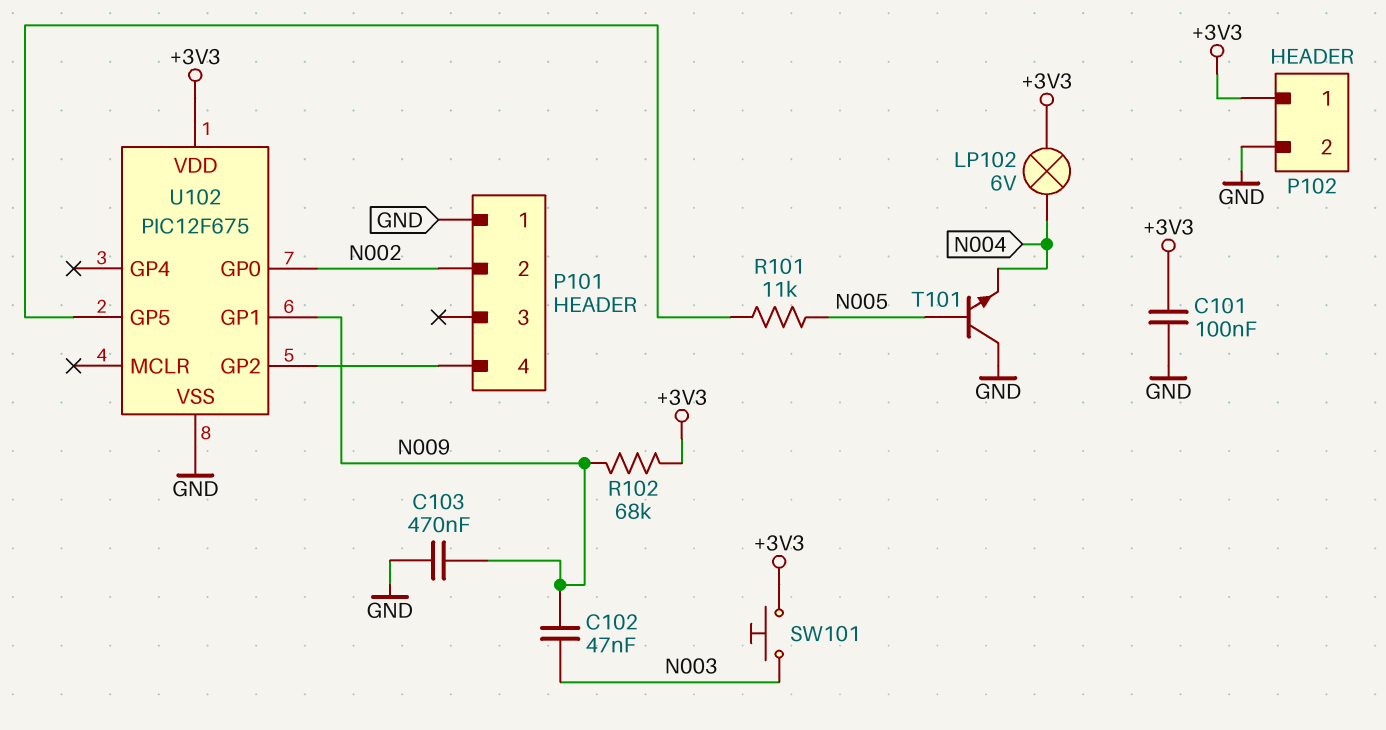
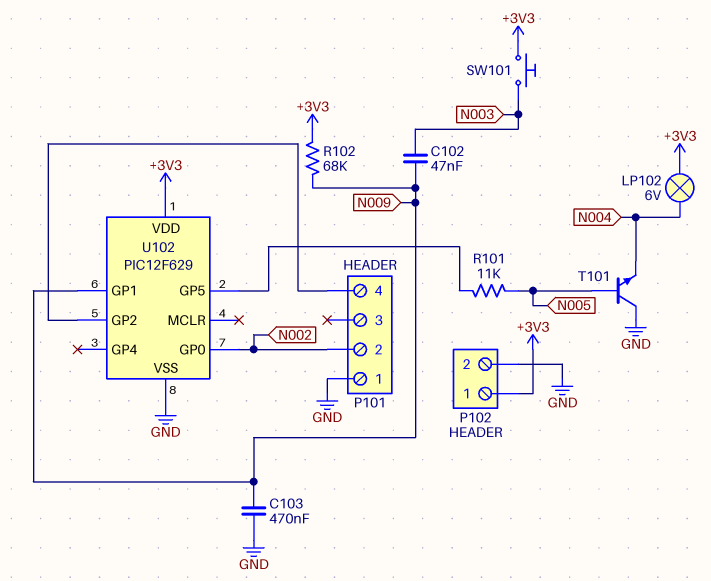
C101: 100nF (+3V3, GND) -> none
U102: PIC12F675 -> PIC12F629

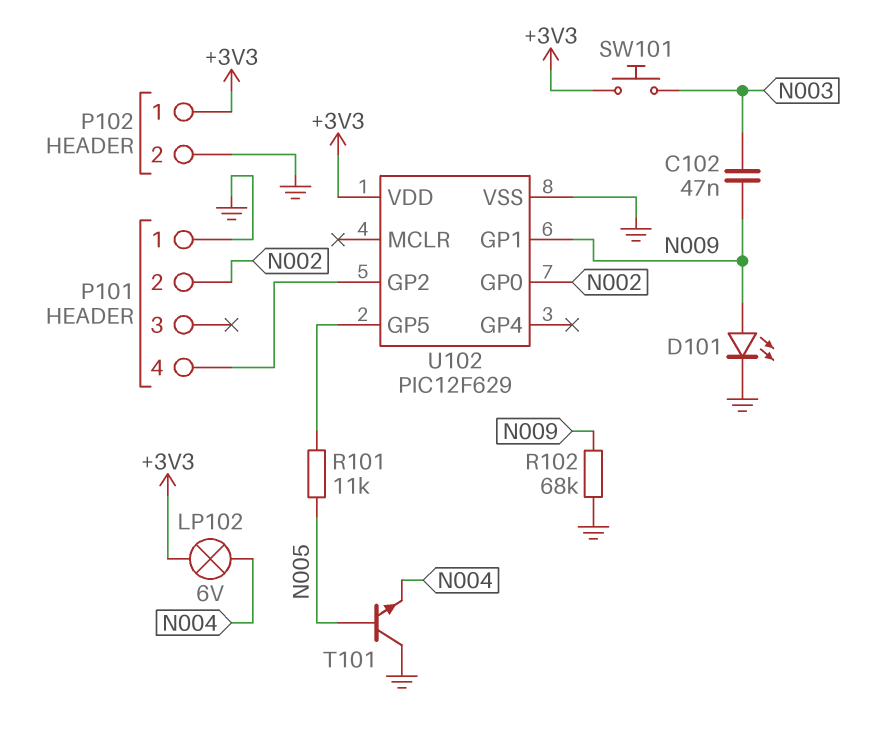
C103: 470nF (GND, N009) -> none
D101: none -> LED (A N009, K GND)
R102: 68k (+3V3, N009) -> 68k (GND, N009)

